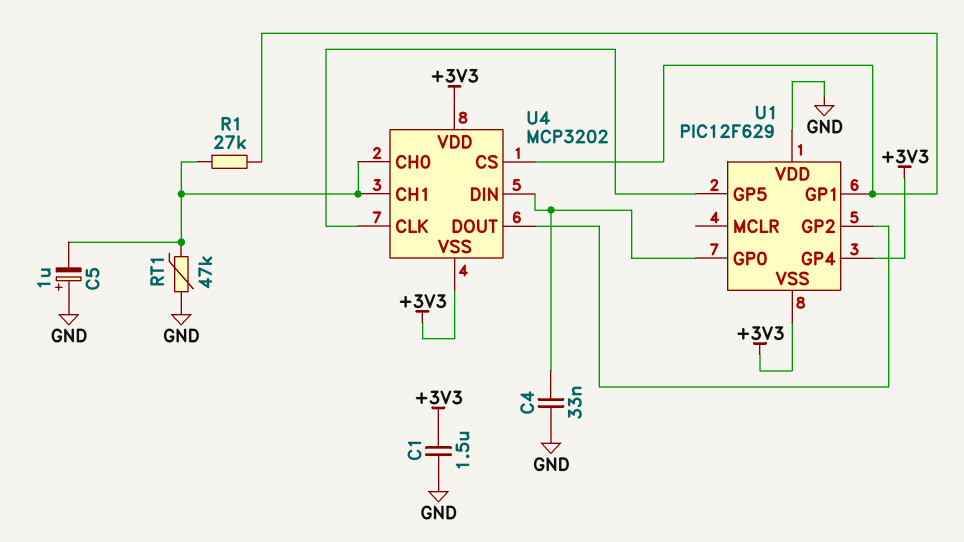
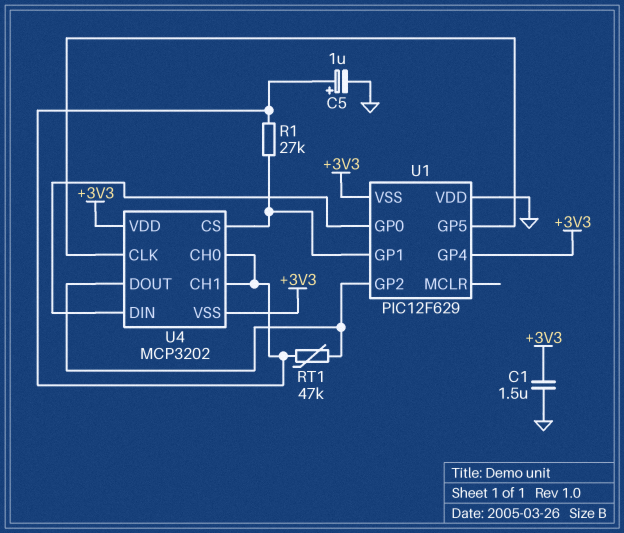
C4: 33nF (GND, U1/GP0) -> none
C5: 1uF (plus GND, minus U4/CH0) -> 1uF (plus U4/CH0, minus GND)
RT1: 47k (GND, U4/CH0) -> 47k (U1/GP2, U4/CH0)

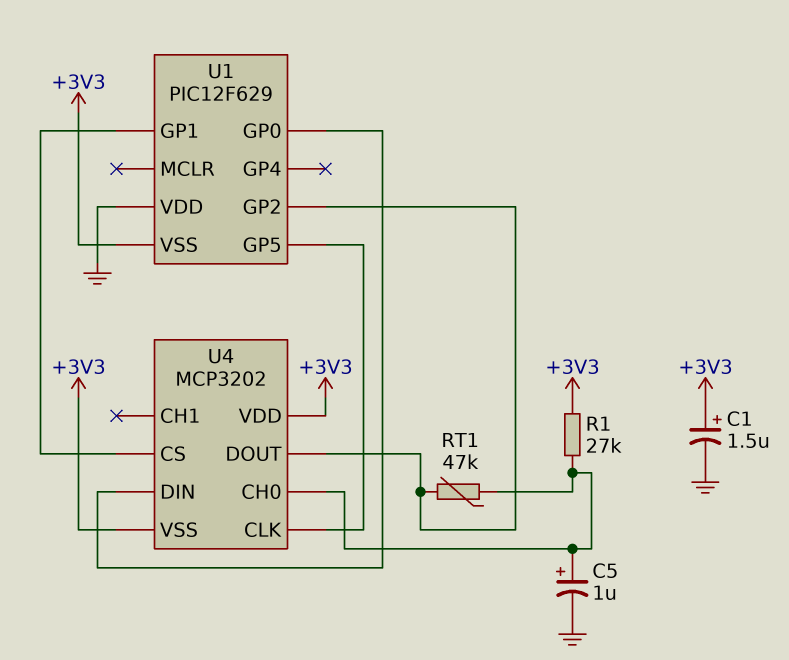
C1: 1.5uF (+3V3, GND) -> 1.5uF (plus +3V3, minus GND)
R1: 27k (U1/GP1, U4/CH0) -> 27k (+3V3, U4/CH0)
U1 pin GP4: +3V3 -> none
U4 pin CH1: U4/CH0 -> none

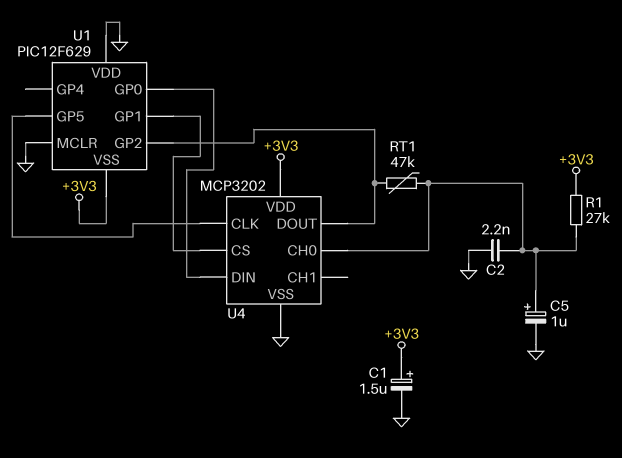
C2: none -> 2.2nF (GND, U4/CH0)
U1 pin MCLR: none -> GND
U4 pin VSS: +3V3 -> GND

